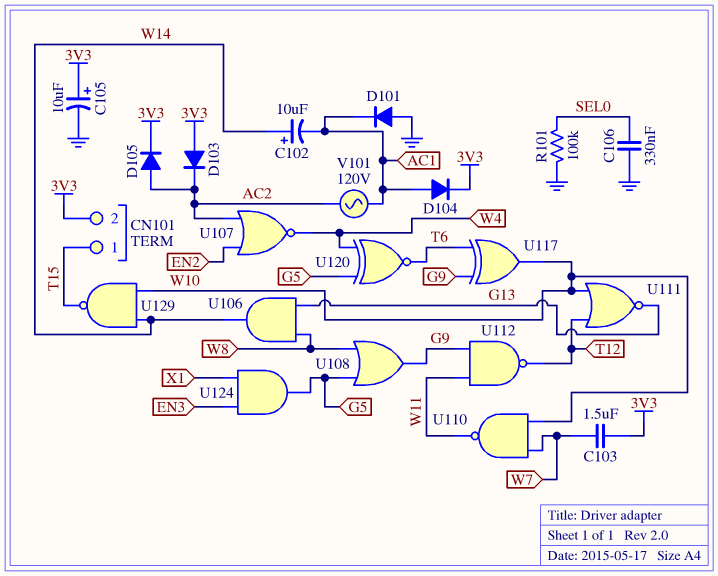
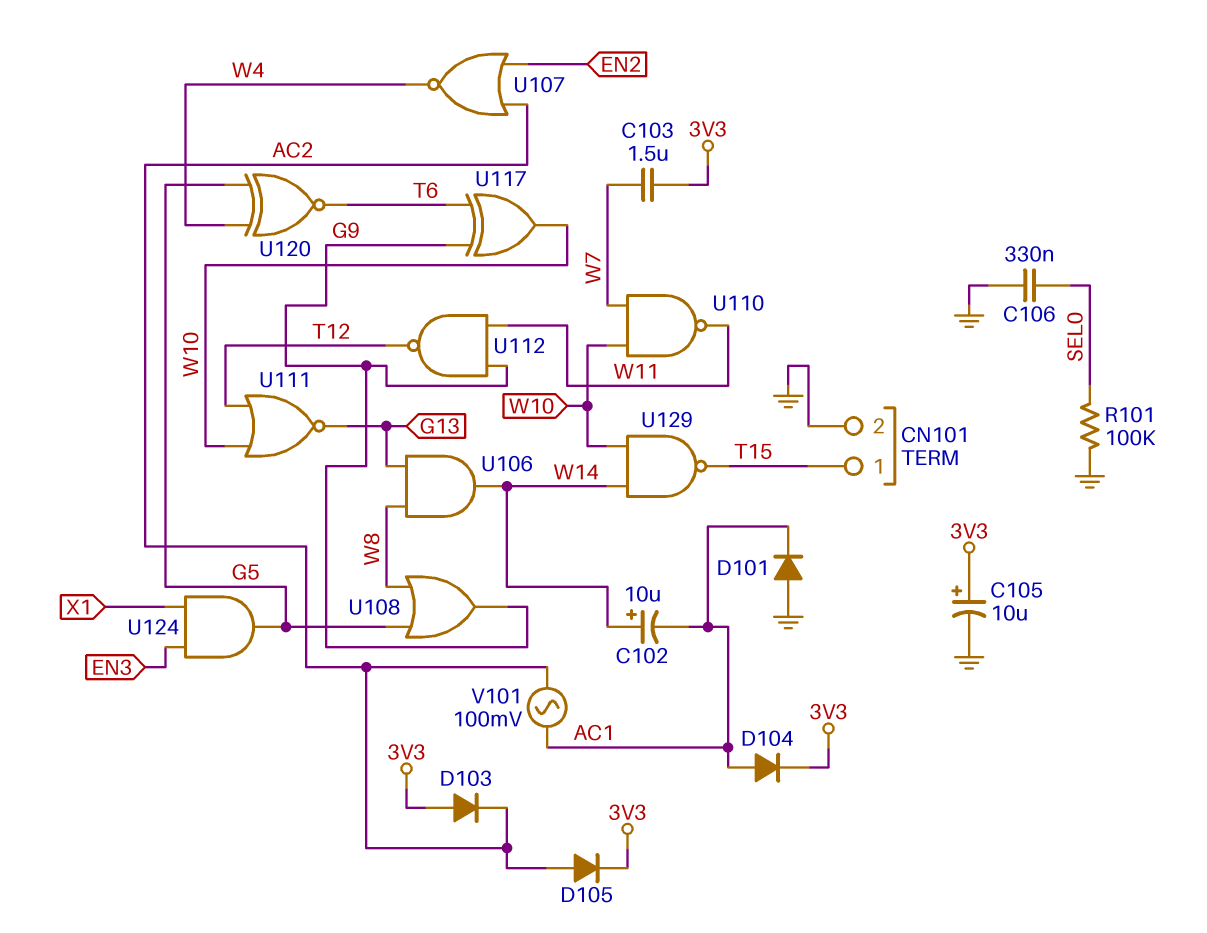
CN101 pin 2: 3V3 -> GND
V101: AC 120V (AC1, AC2) -> AC 100mV (AC1, AC2)

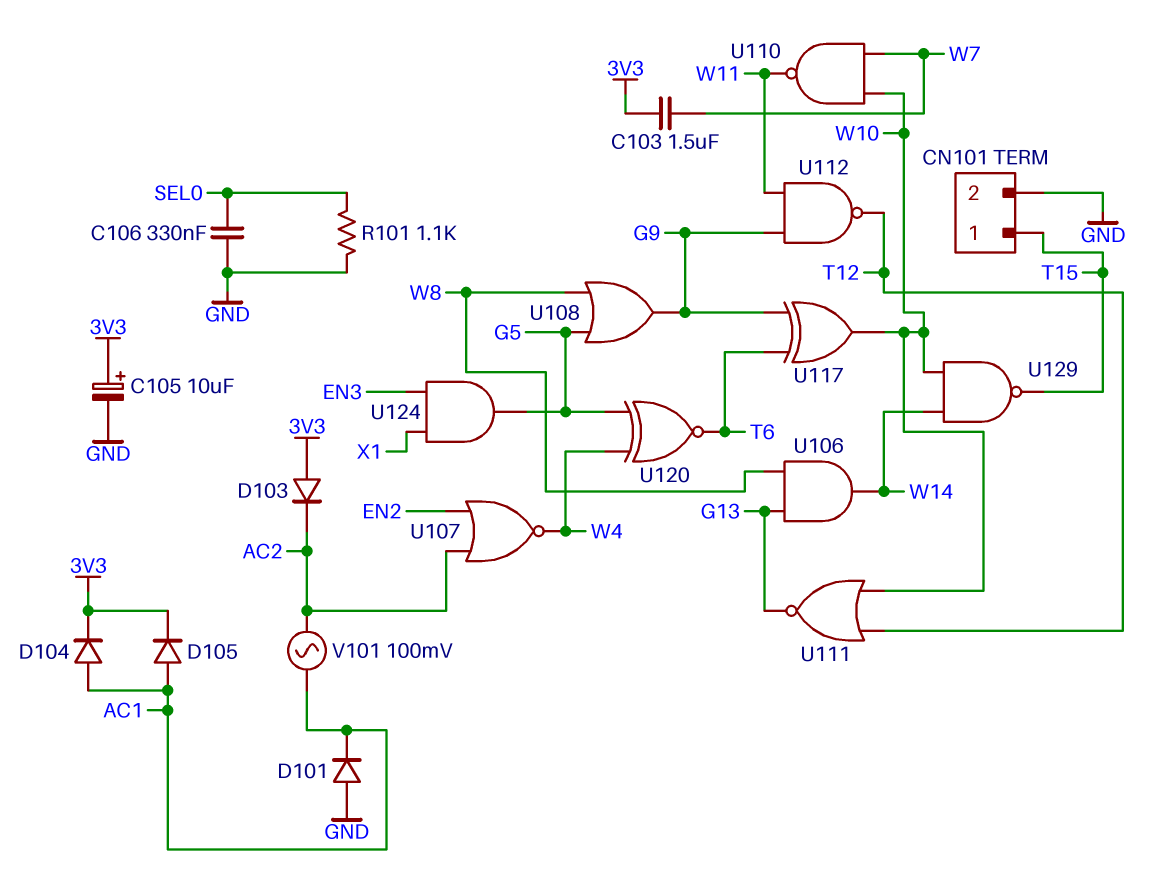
C102: 10uF (plus W14, minus AC1) -> none
D105: diode (A AC2, K 3V3) -> diode (A AC1, K 3V3)
R101: 100k (GND, SEL0) -> 1.1k (GND, SEL0)

